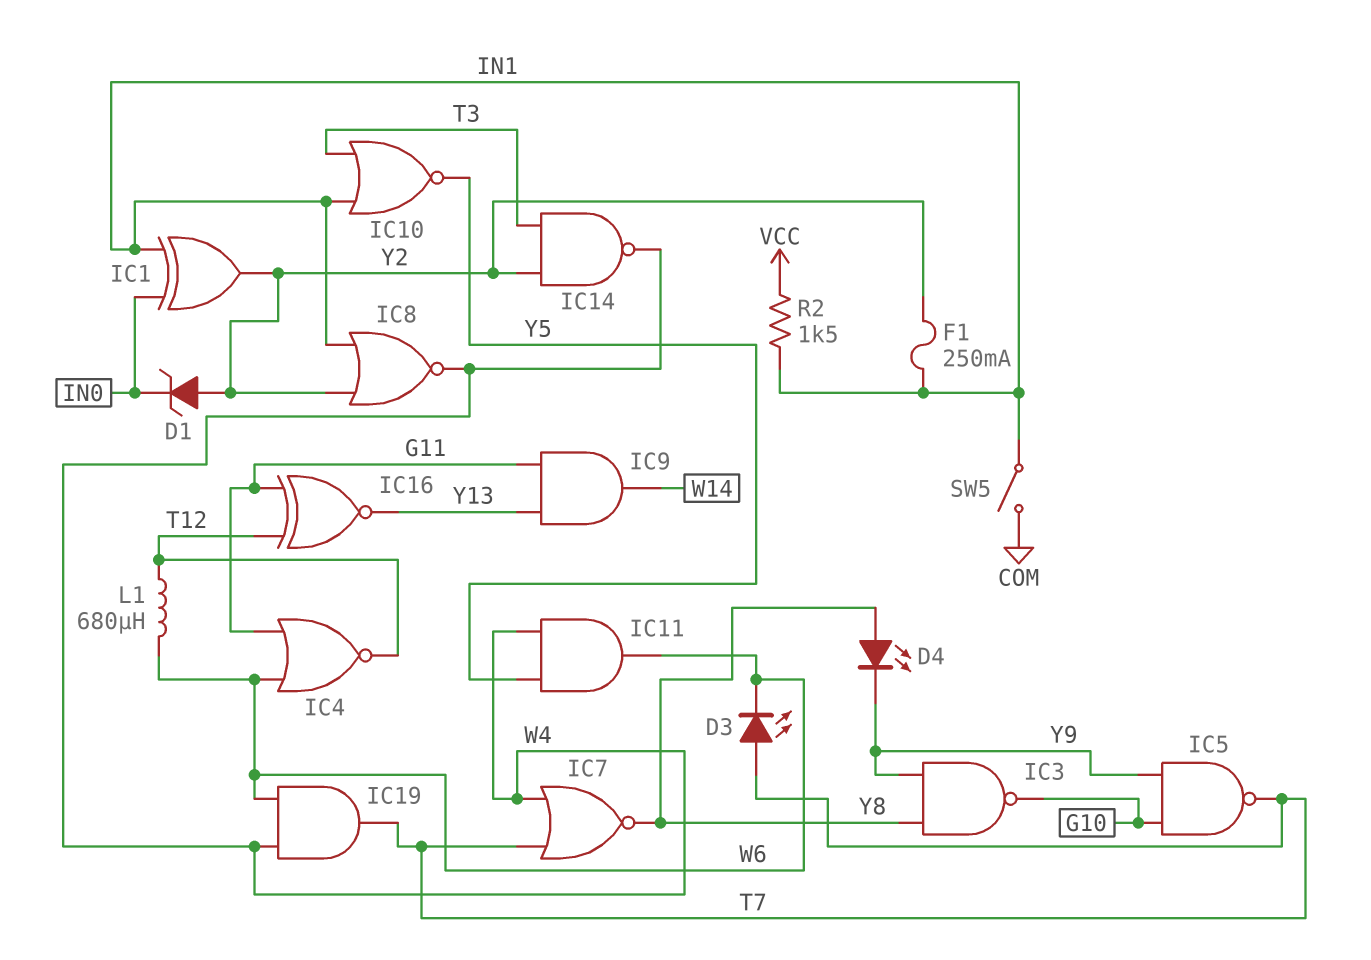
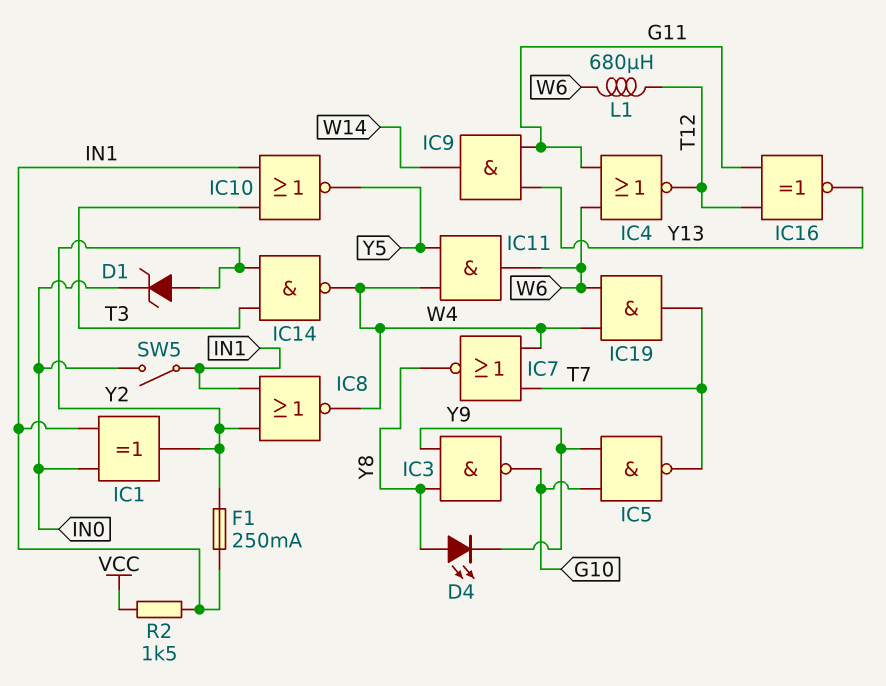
D3: LED (A T7, K W6) -> none
SW5: switch (COM, IN1) -> switch (IN0, IN1)

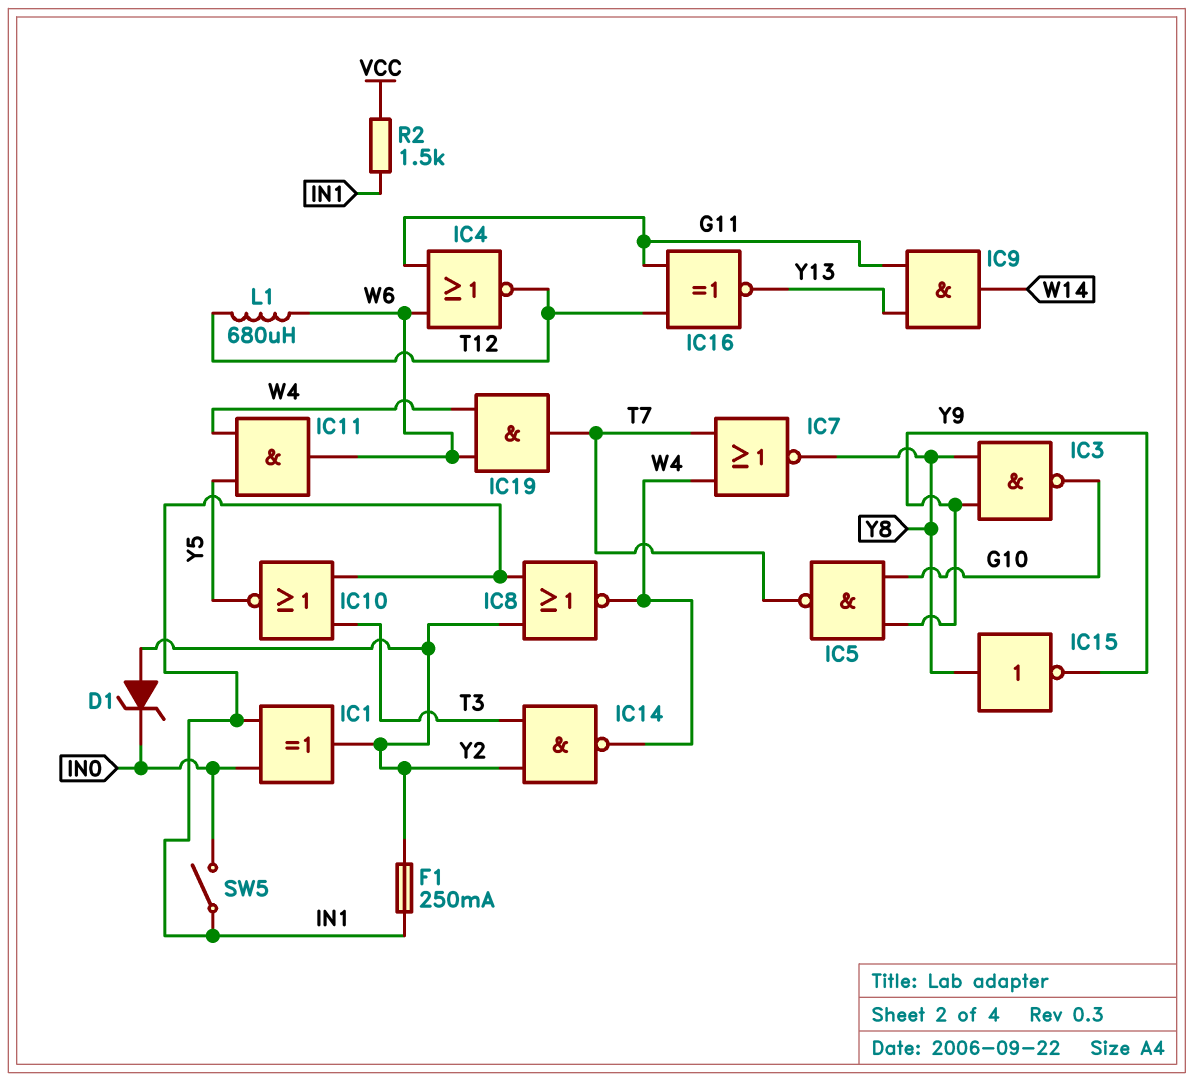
D4: LED (A Y8, K Y9) -> none
IC15: none -> NOT (in Y8, out Y9)

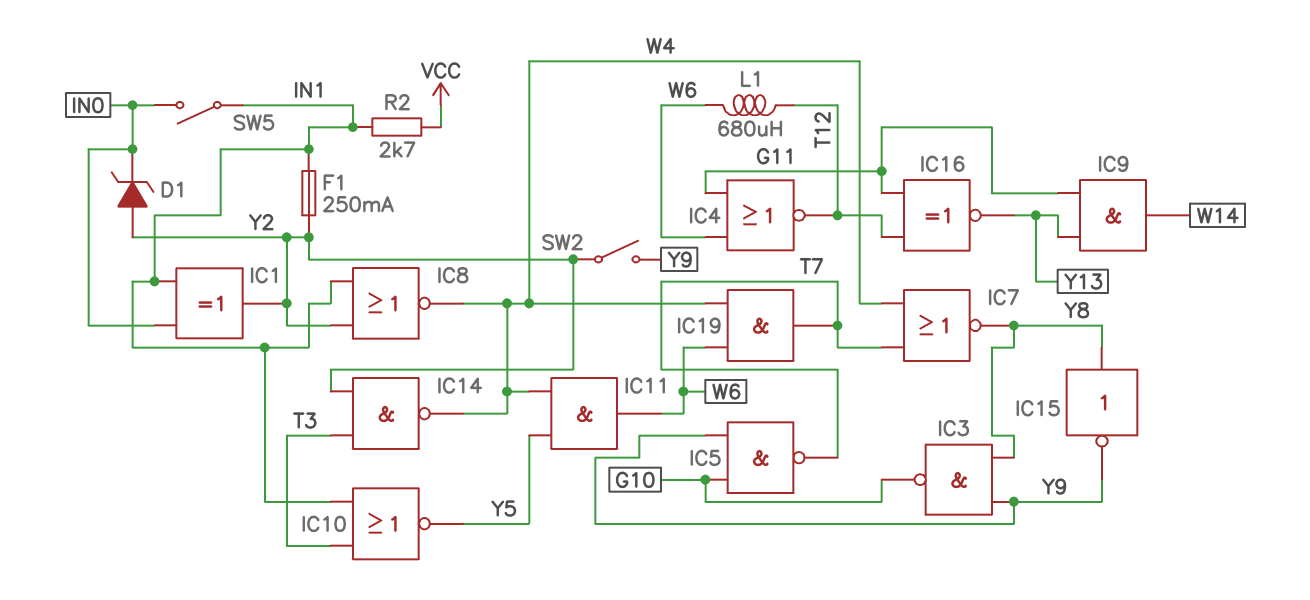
R2: 1.5k (IN1, VCC) -> 2.7k (IN1, VCC)
SW2: none -> switch (Y2, Y9)

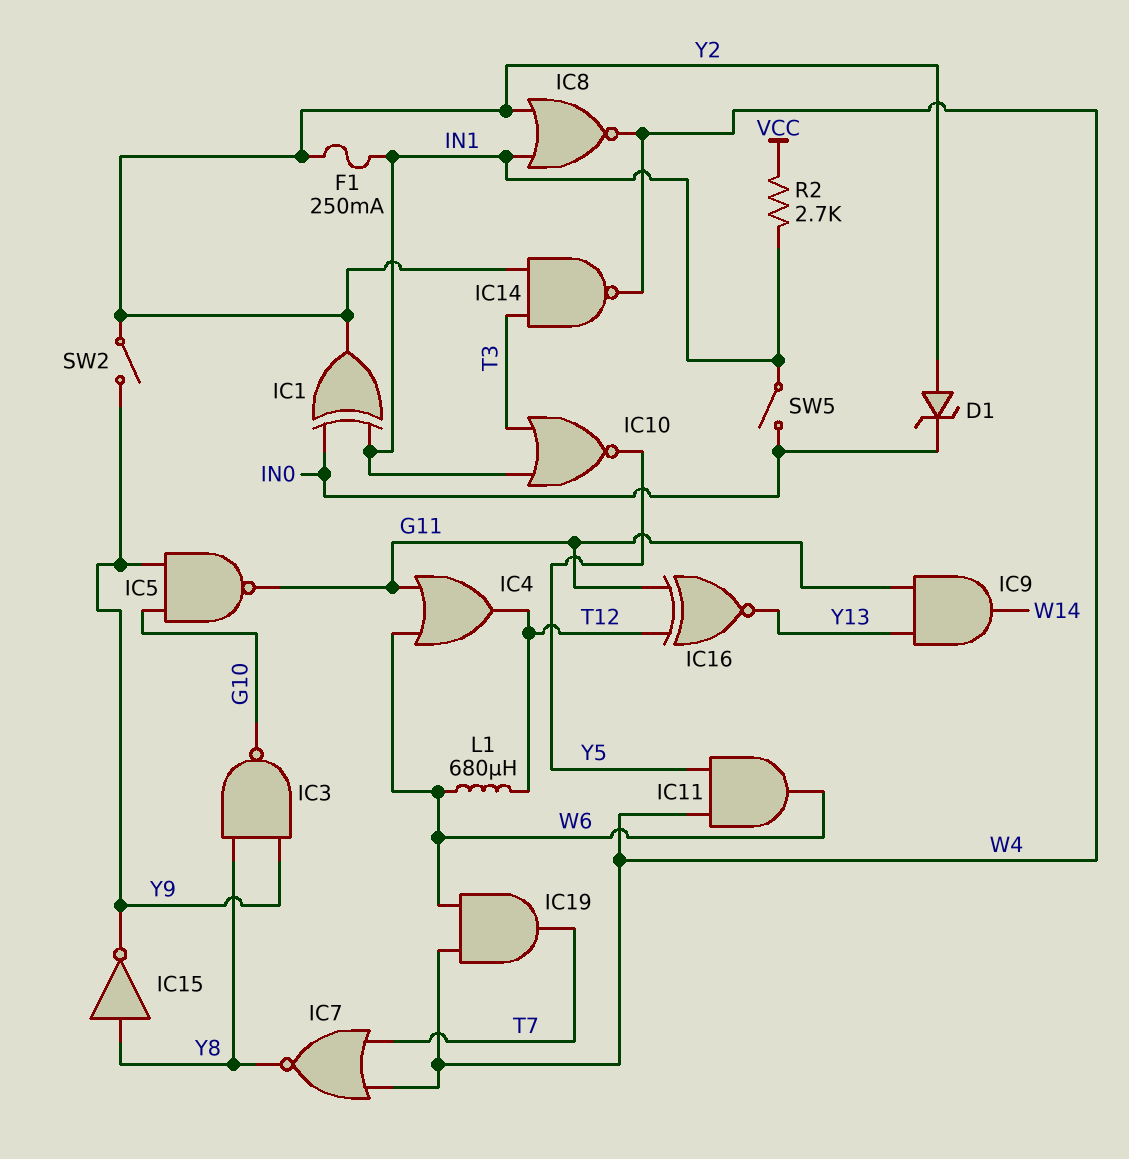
IC4: NOR (in G11, in W6, out T12) -> OR (in G11, in W6, out T12)
IC5: NAND (in G10, in Y9, out T7) -> NAND (in G10, in Y9, out G11)

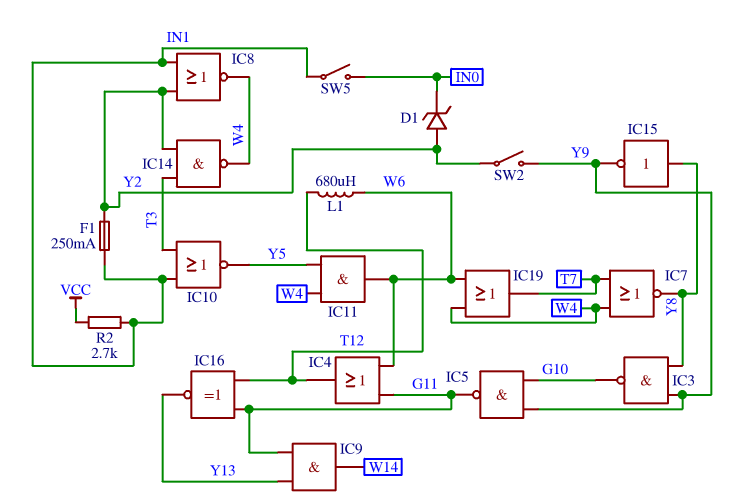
IC1: XOR (in IN0, in IN1, out Y2) -> none
IC19: AND (in W4, in W6, out T7) -> OR (in W4, in W6, out T7)

